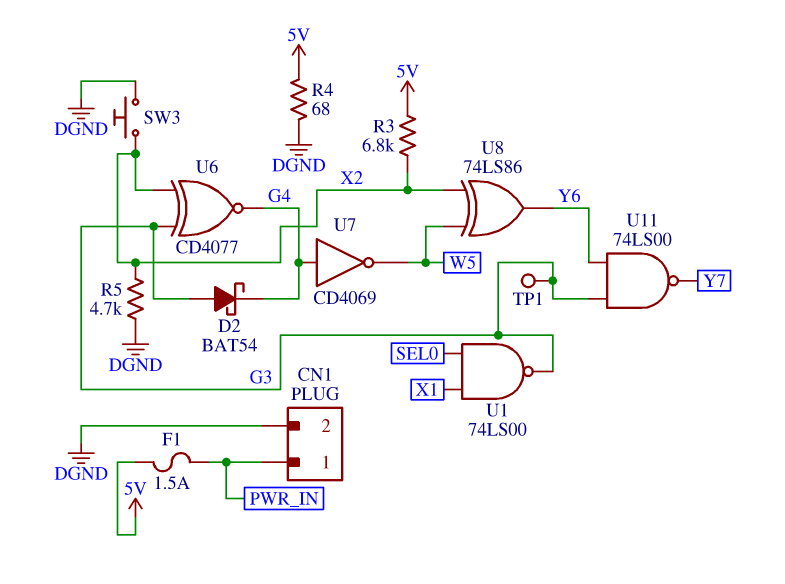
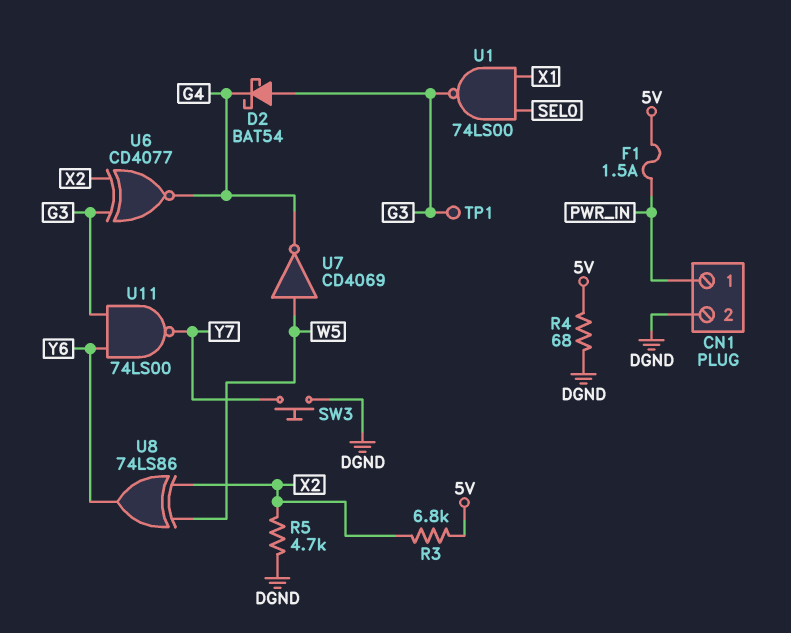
SW3: button (DGND, X2) -> button (DGND, Y7)
U7: NOT CD4069 (in G4, out W5) -> NOT CD4069 (in W5, out G4)

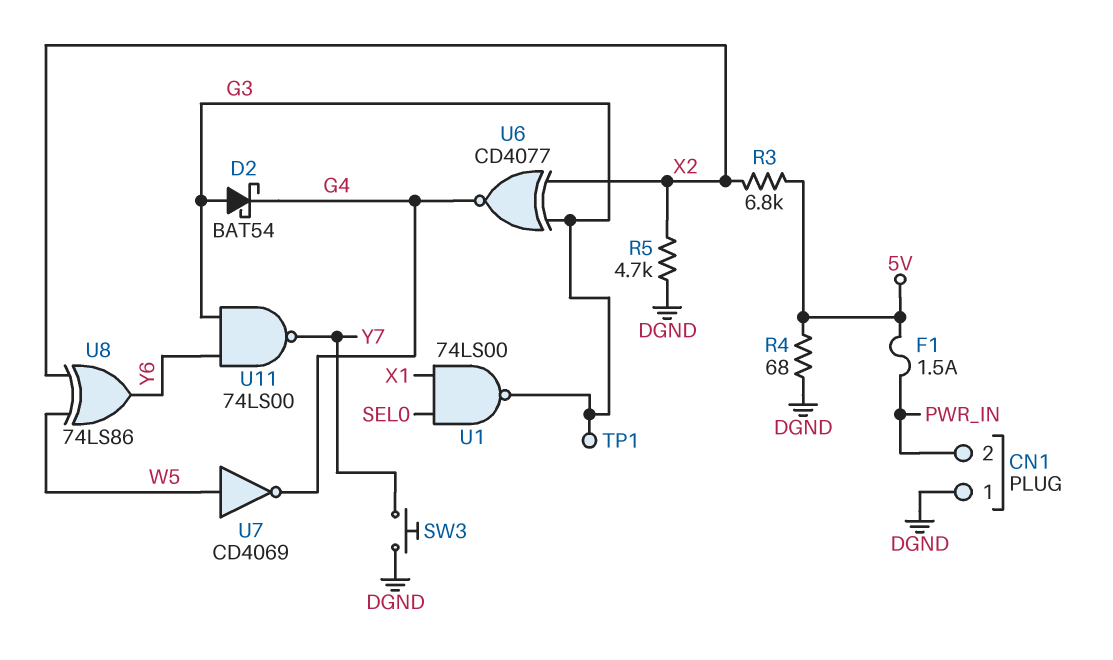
CN1 pin 1: PWR_IN -> DGND
CN1 pin 2: DGND -> PWR_IN

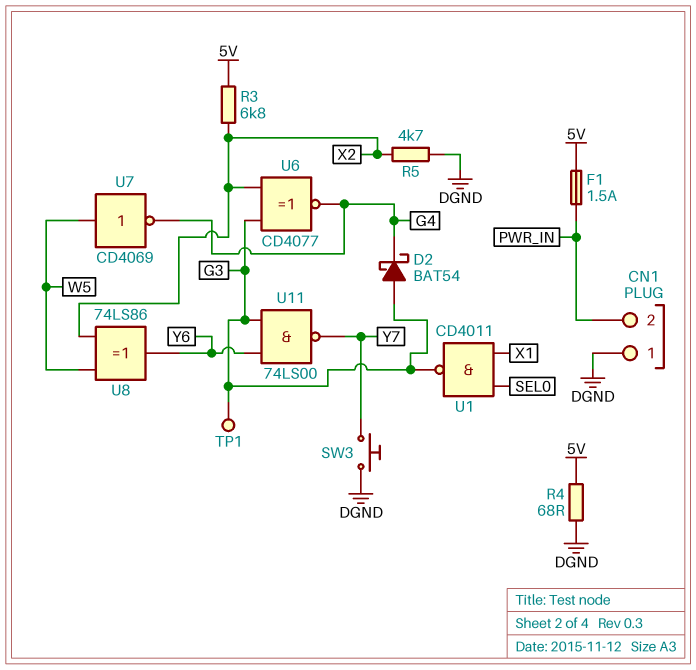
U1: NAND 74LS00 (in SEL0, in X1, out G3) -> NAND CD4011 (in SEL0, in X1, out G3)

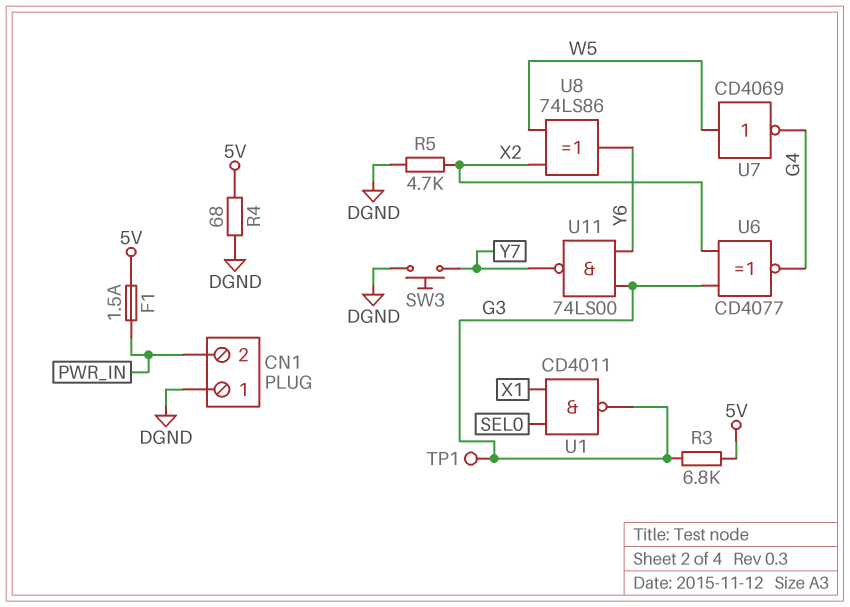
D2: schottky BAT54 (A G3, K G4) -> none
R3: 6.8k (5V, X2) -> 6.8k (5V, G3)

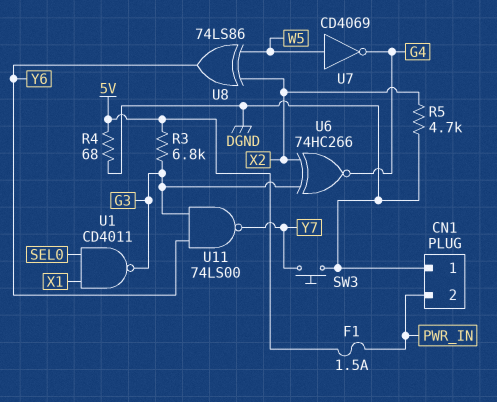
TP1: test point (G3) -> none
U6: XNOR CD4077 (in G3, in X2, out G4) -> XNOR 74HC266 (in G3, in X2, out G4)

